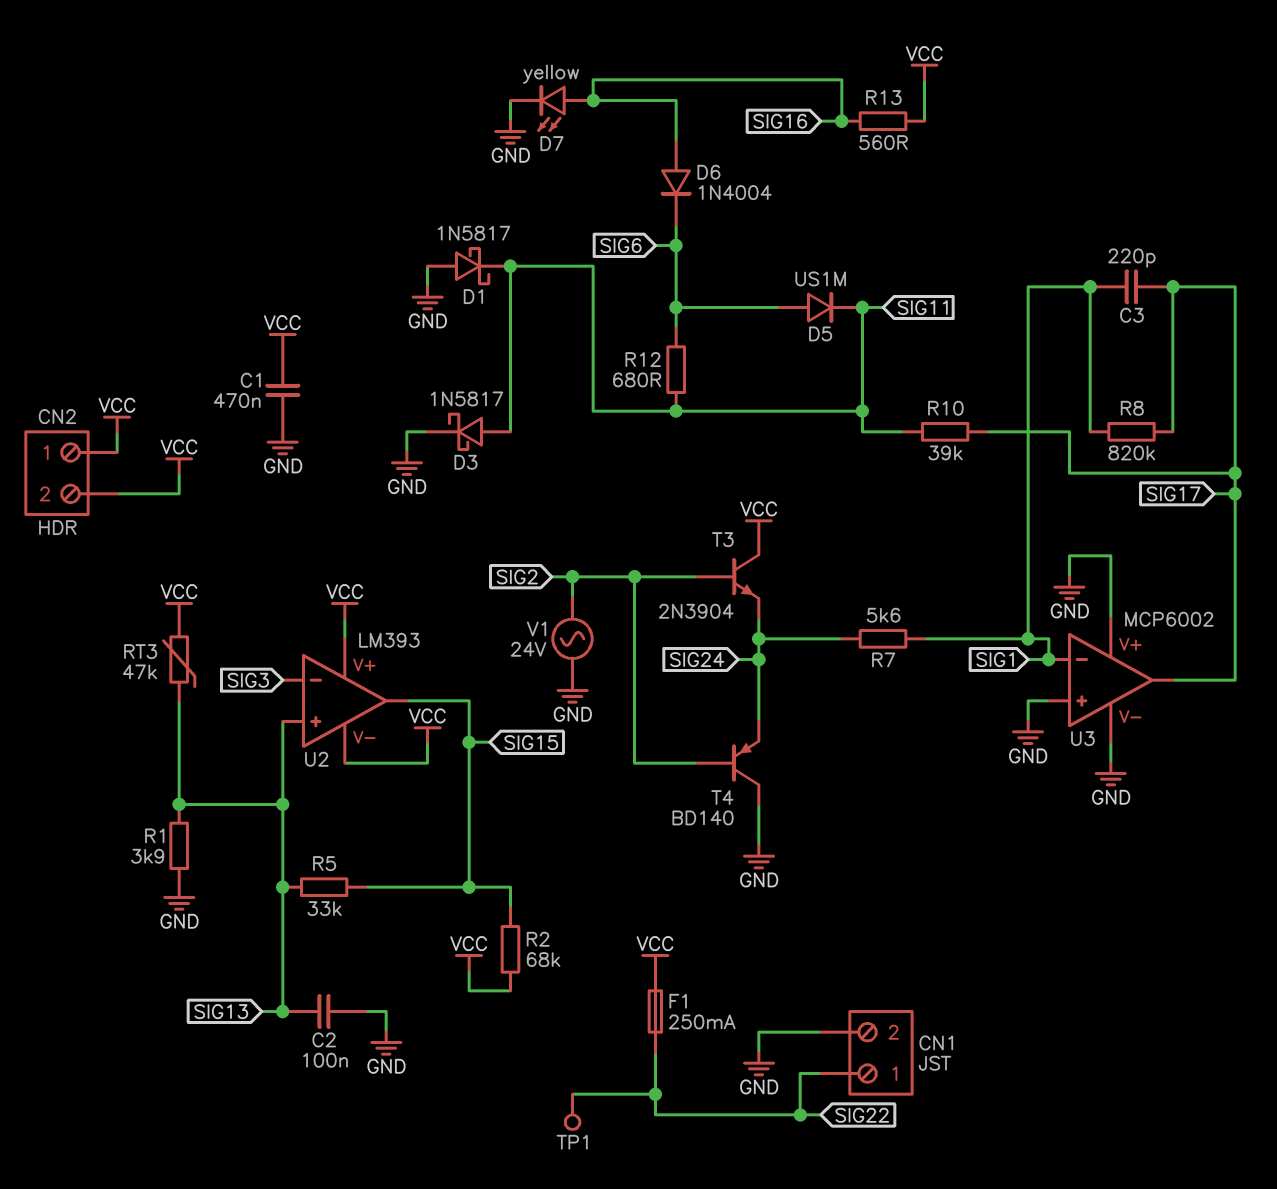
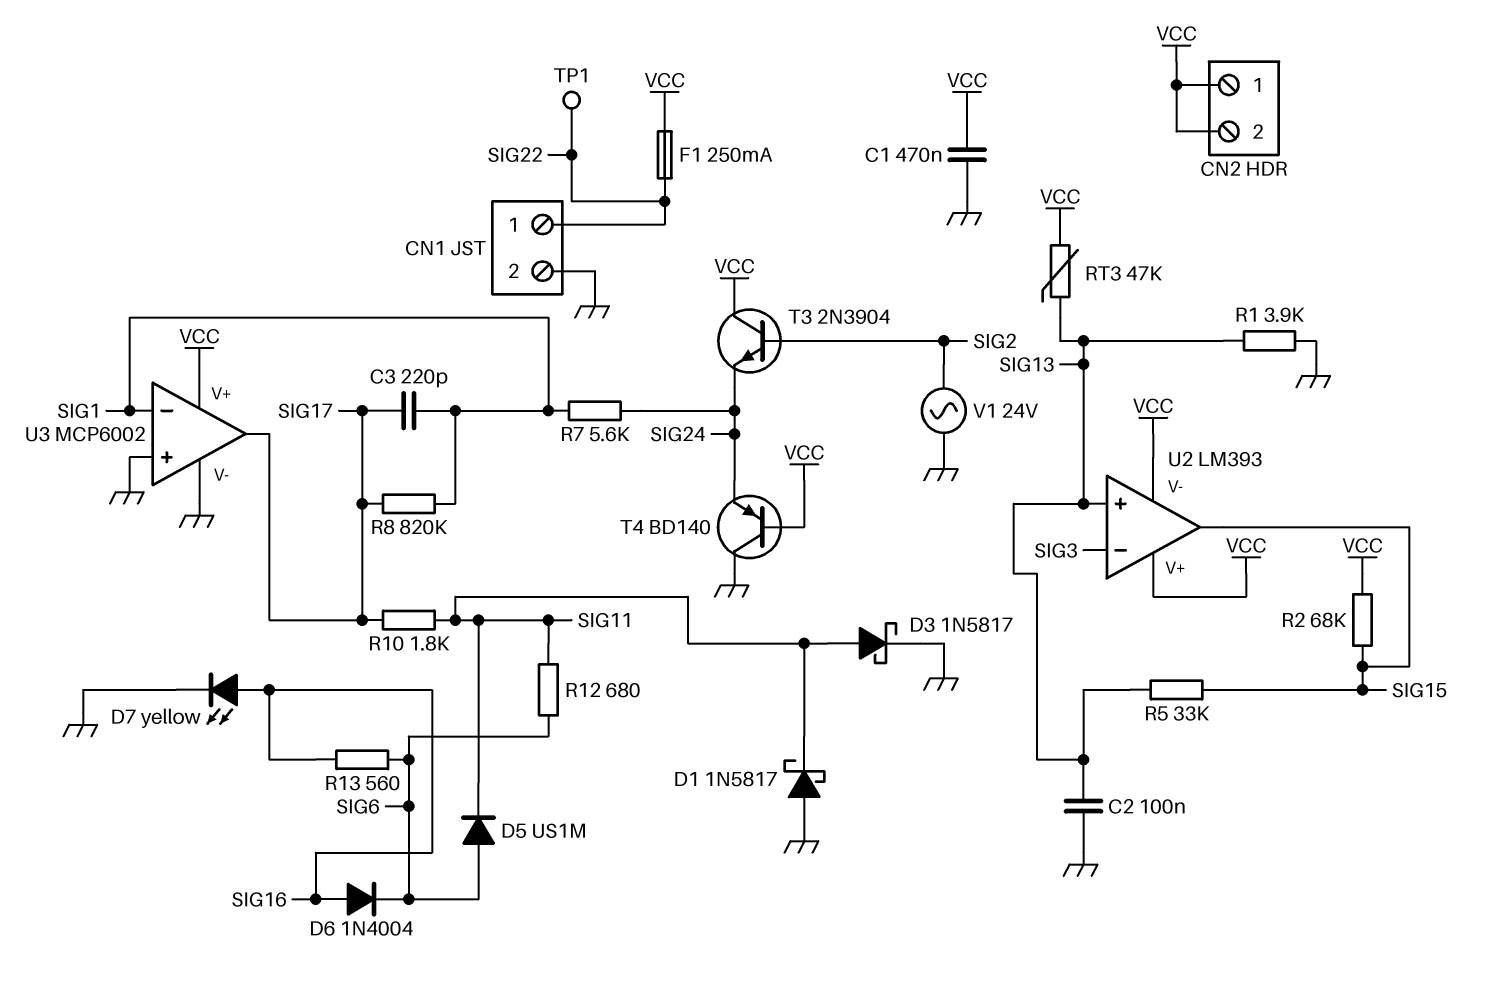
R10: 39k (SIG11, SIG17) -> 1.8k (SIG11, SIG17)
R13: 560 (SIG16, VCC) -> 560 (SIG6, SIG16)
T4: PNP BD140 (B SIG2, C GND, E SIG24) -> PNP BD140 (B VCC, C GND, E SIG24)
U3 pin V+: GND -> VCC

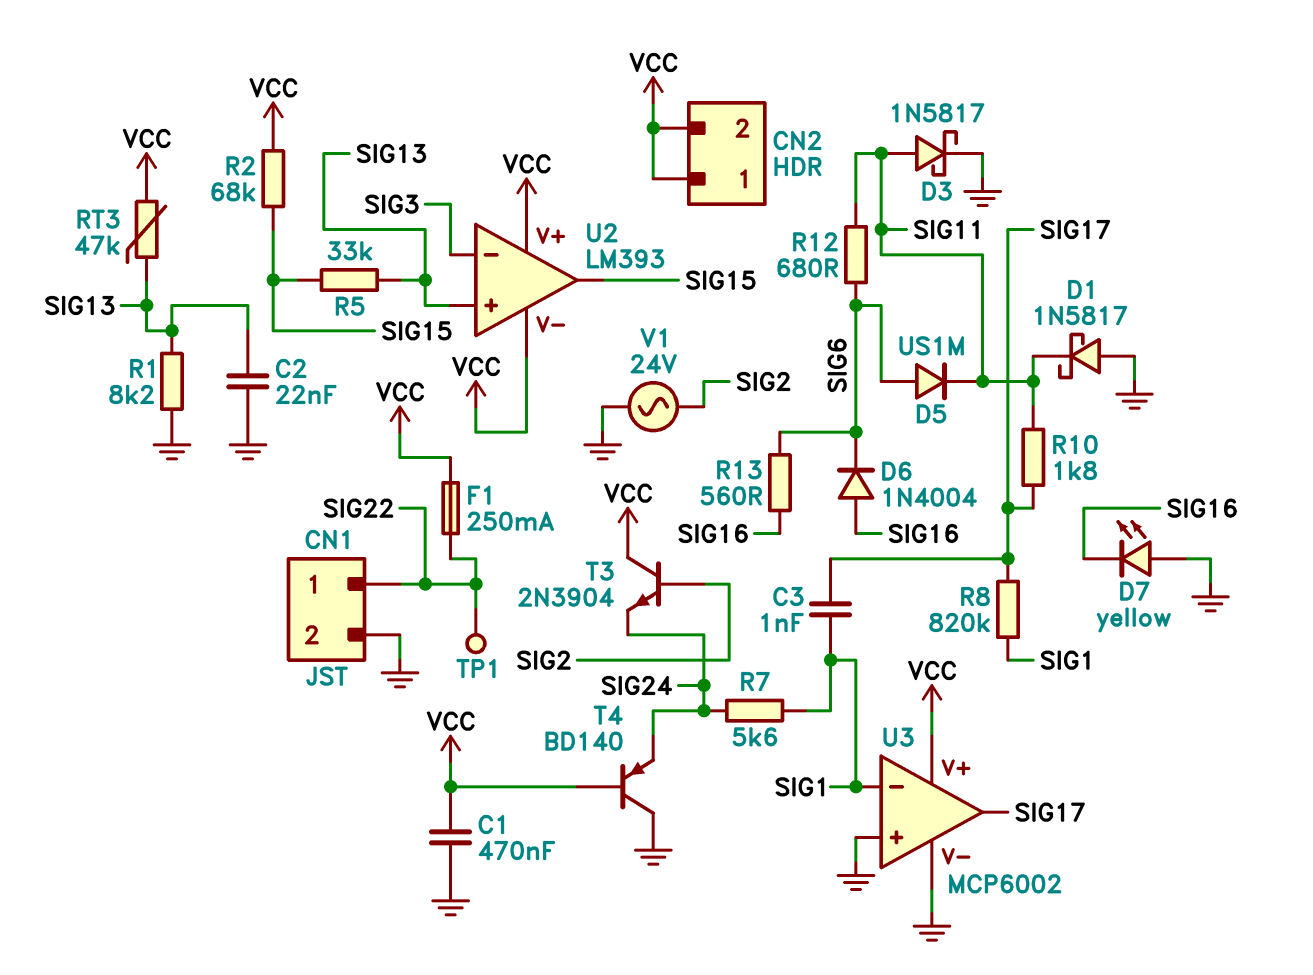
C2: 100nF (GND, SIG13) -> 22nF (GND, SIG13)
C3: 220pF (SIG1, SIG17) -> 1nF (SIG1, SIG17)
D7: LED yellow (A SIG16, K GND) -> LED yellow (A GND, K SIG16)
R1: 3.9k (GND, SIG13) -> 8.2k (GND, SIG13)

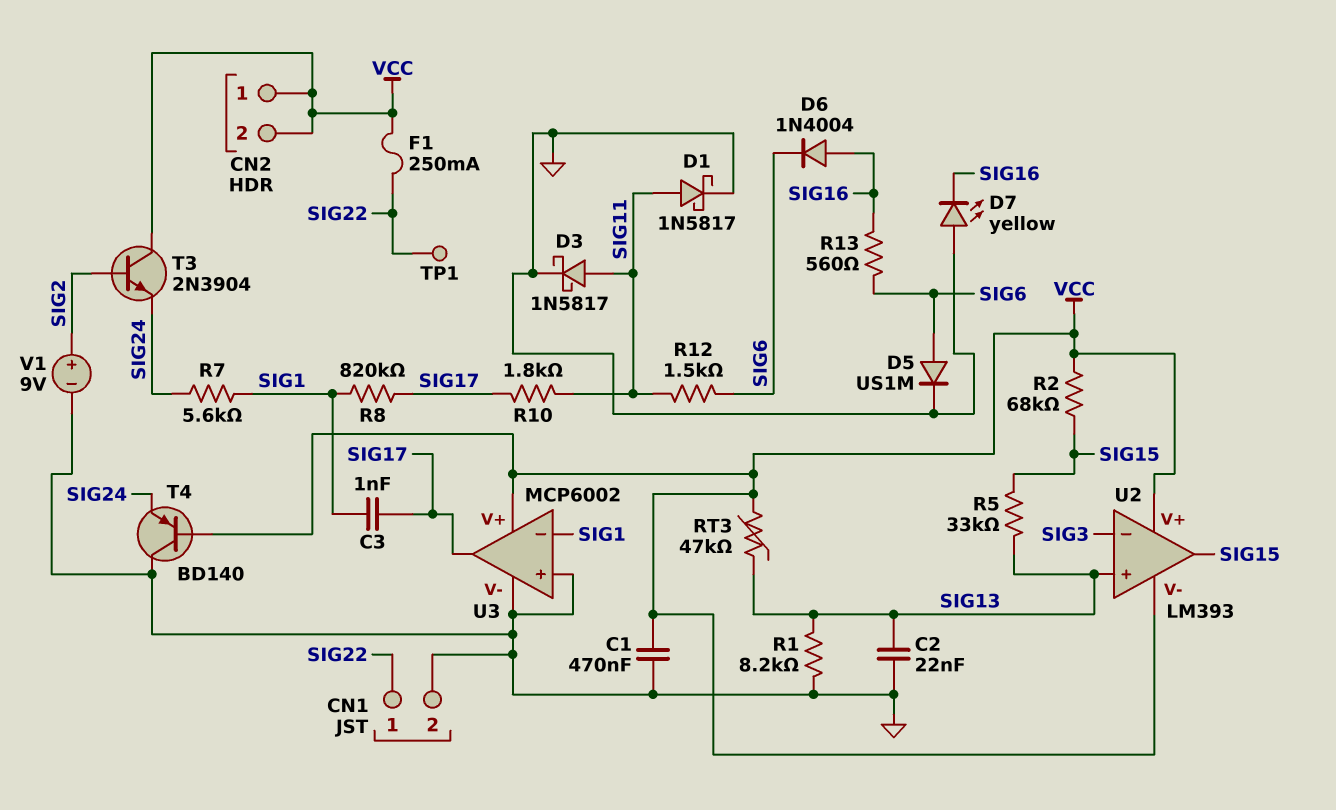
D1: schottky 1N5817 (A GND, K SIG11) -> schottky 1N5817 (A SIG11, K GND)
D5: diode US1M (A SIG6, K SIG11) -> diode US1M (A SIG6, K GND)
R12: 680 (SIG6, SIG11) -> 1.5k (SIG6, SIG11)
V1: AC 24V (GND, SIG2) -> 9V (plus SIG2, minus GND)

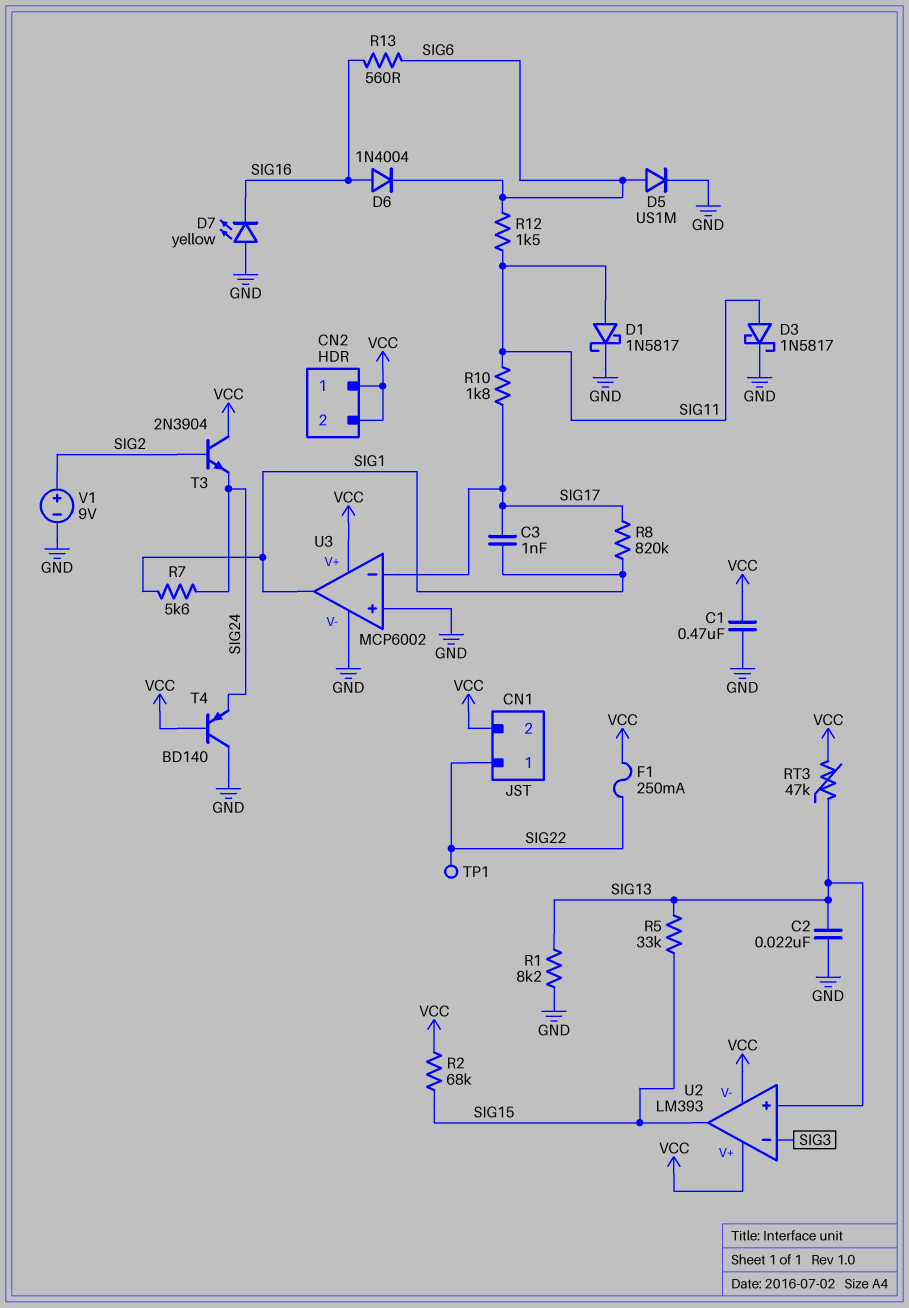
CN1 pin 2: GND -> VCC
U3 pin in-: SIG1 -> SIG17
U3 pin out: SIG17 -> SIG1

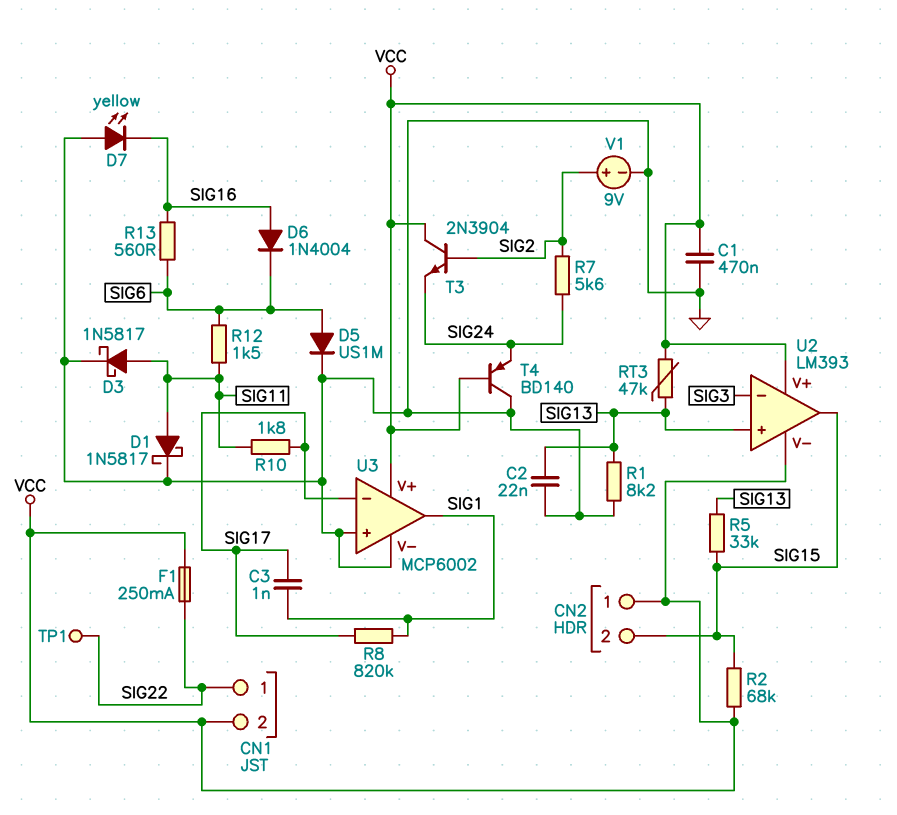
CN2 pin 2: VCC -> SIG15
R7: 5.6k (SIG1, SIG24) -> 5.6k (SIG2, SIG24)

